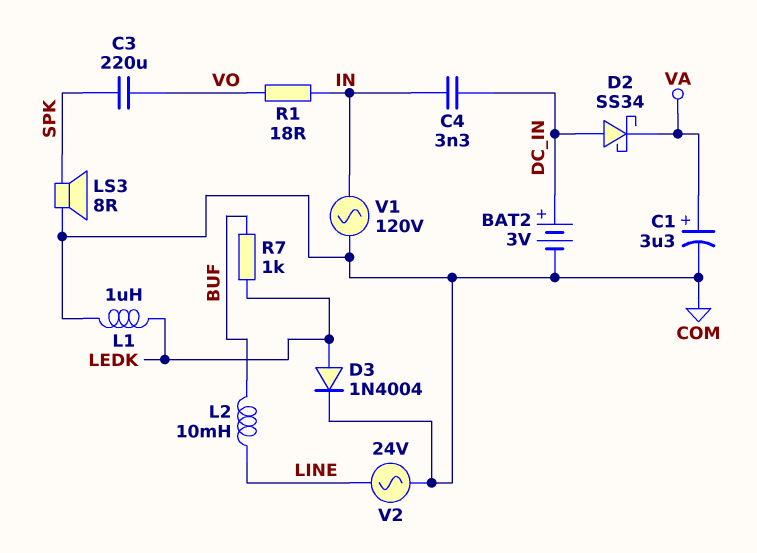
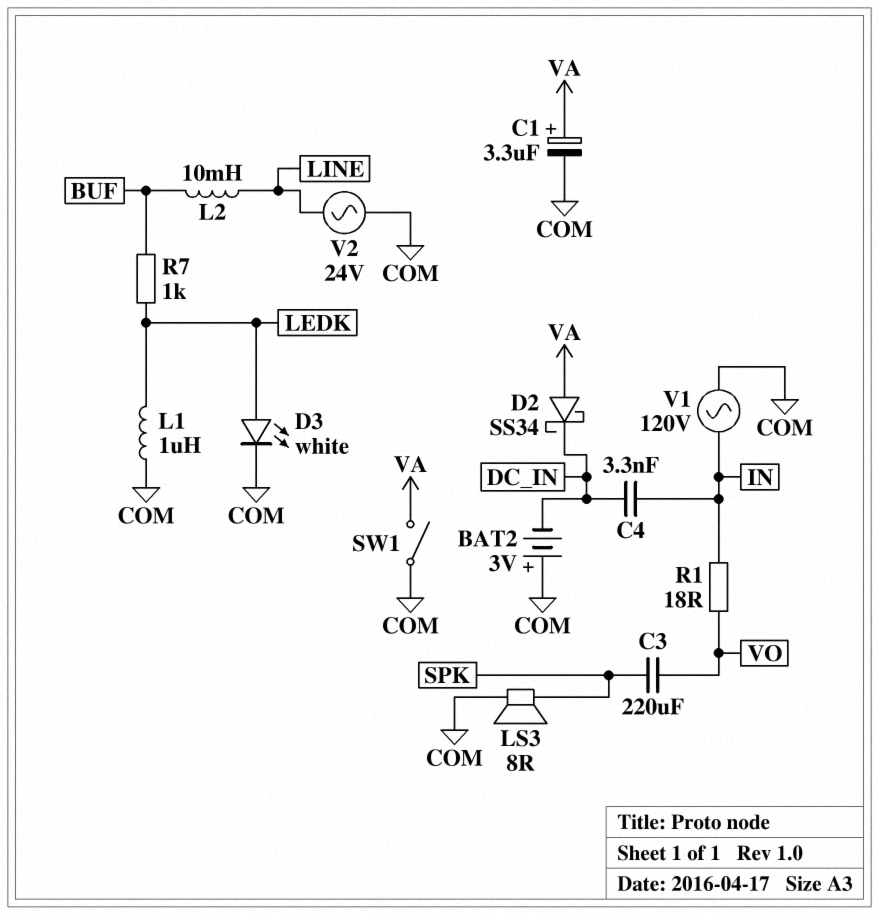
BAT2: 3V (plus DC_IN, minus COM) -> 3V (plus COM, minus DC_IN)
D2: schottky SS34 (A DC_IN, K VA) -> schottky SS34 (A VA, K DC_IN)
D3: diode 1N4004 (A LEDK, K COM) -> LED white (A LEDK, K COM)
SW1: none -> switch (COM, VA)

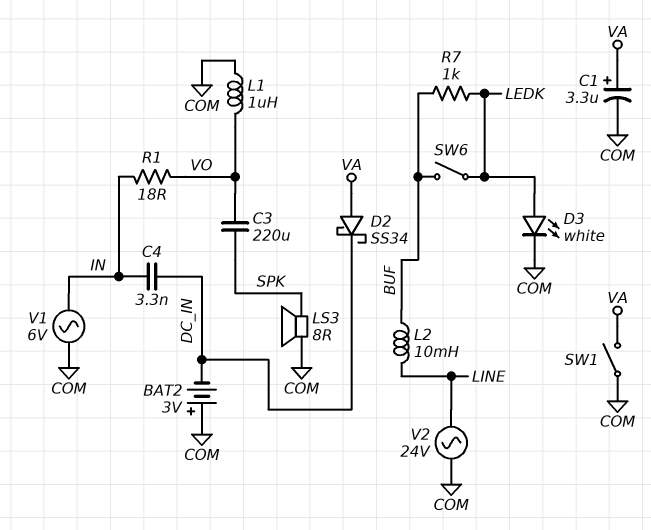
L1: 1uH (COM, LEDK) -> 1uH (COM, VO)
SW6: none -> switch (BUF, LEDK)
V1: AC 120V (COM, IN) -> AC 6V (COM, IN)

